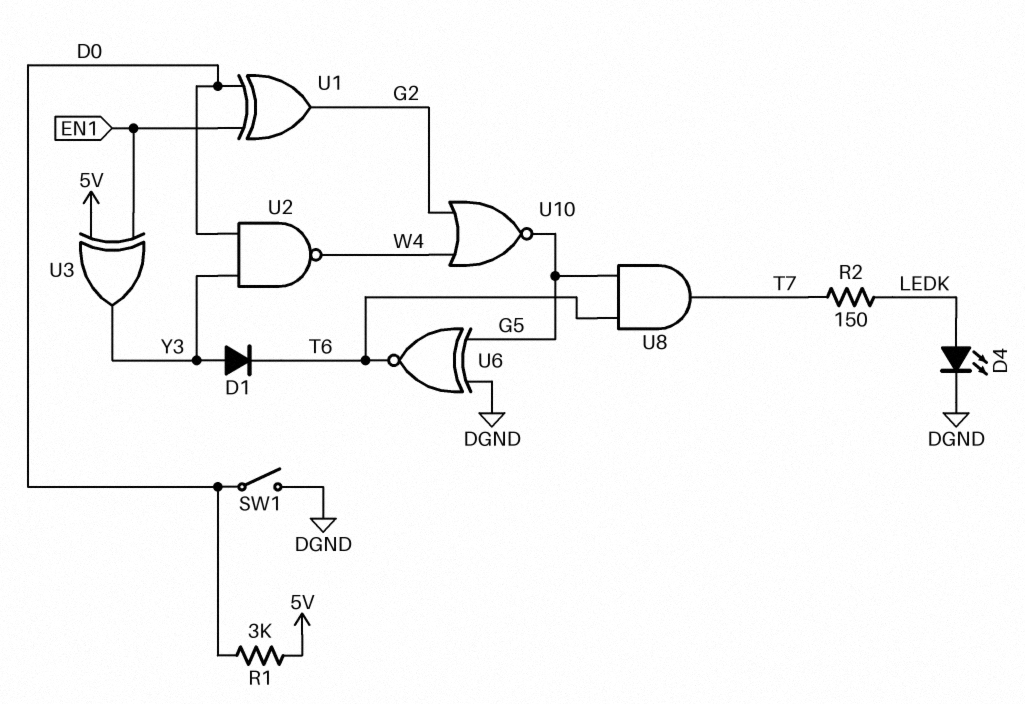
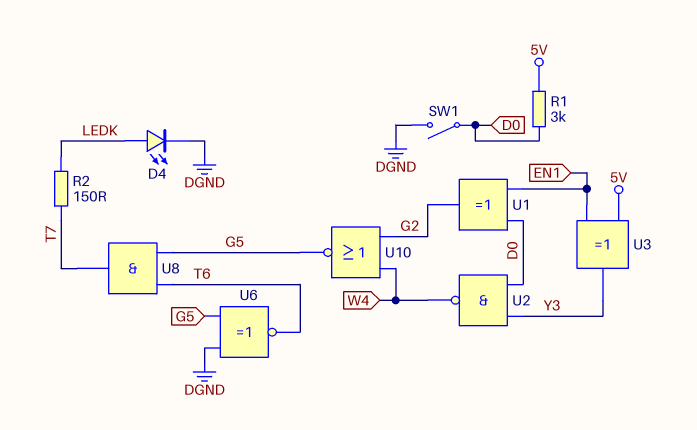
D1: diode (A Y3, K T6) -> none

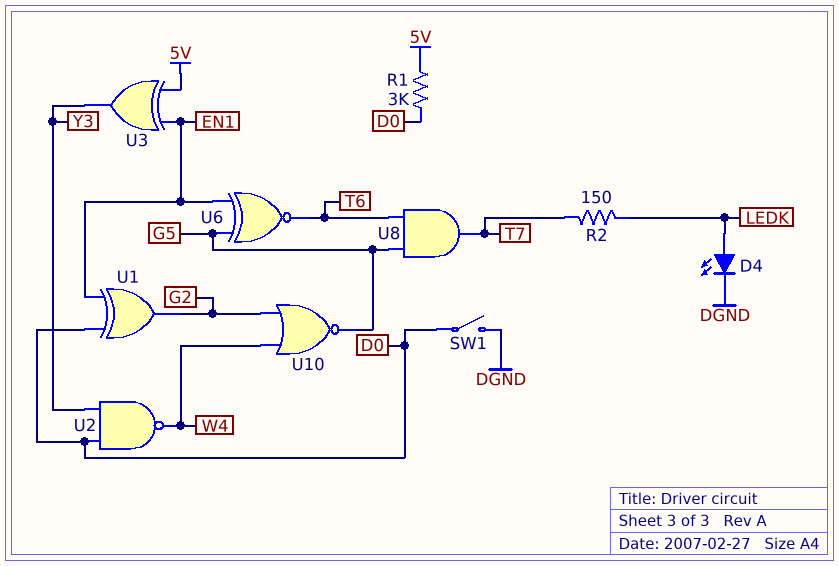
U6: XNOR (in DGND, in G5, out T6) -> XNOR (in EN1, in G5, out T6)

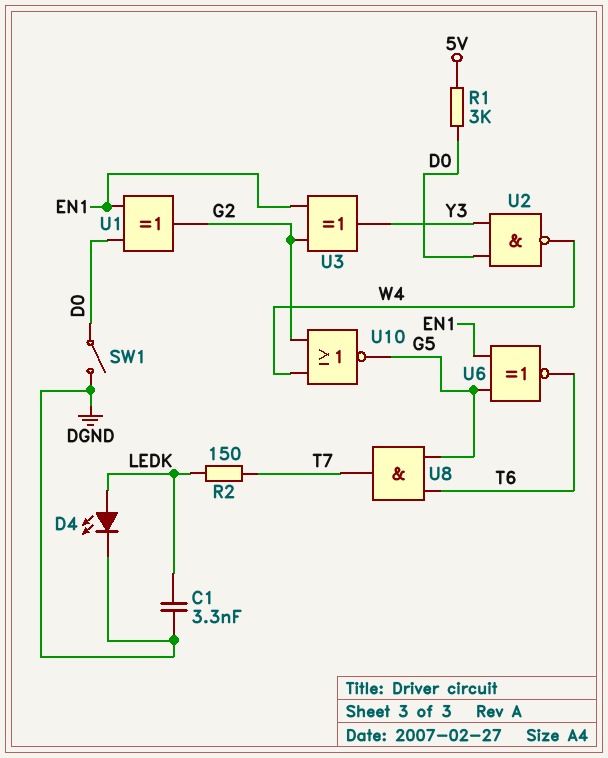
C1: none -> 3.3nF (DGND, LEDK)
U3: XOR (in 5V, in EN1, out Y3) -> XOR (in EN1, in G2, out Y3)

